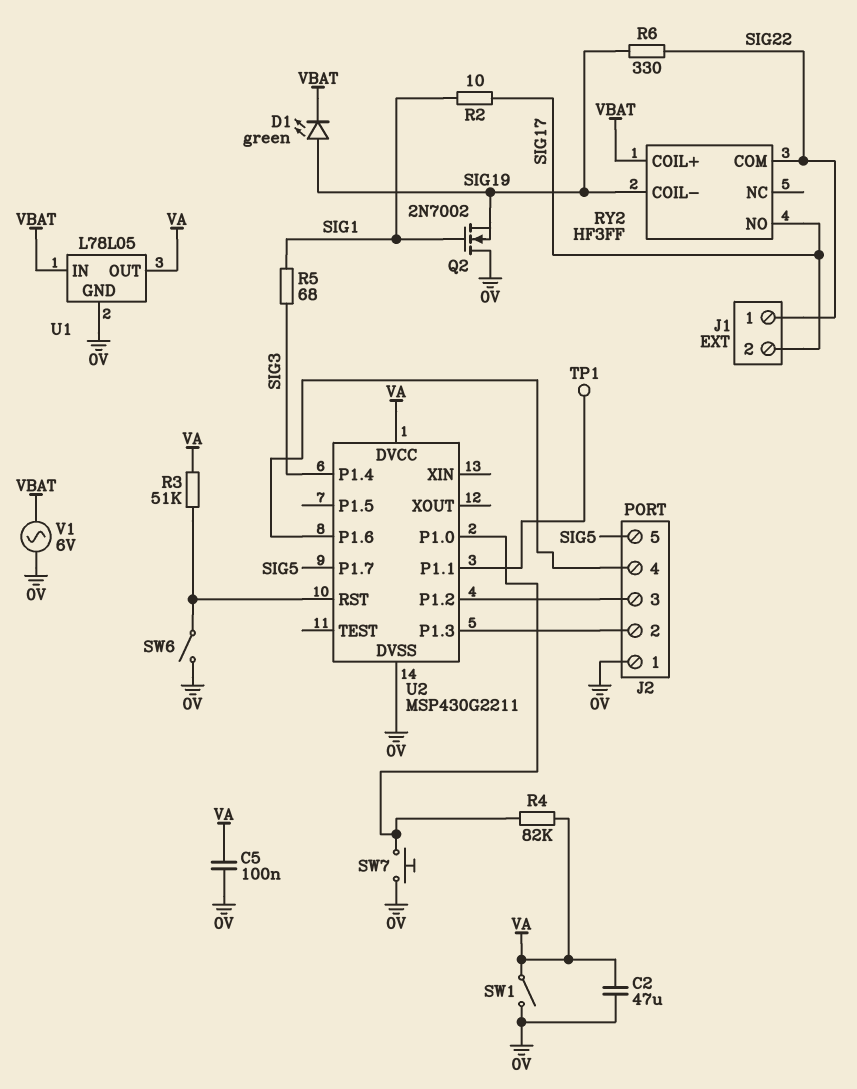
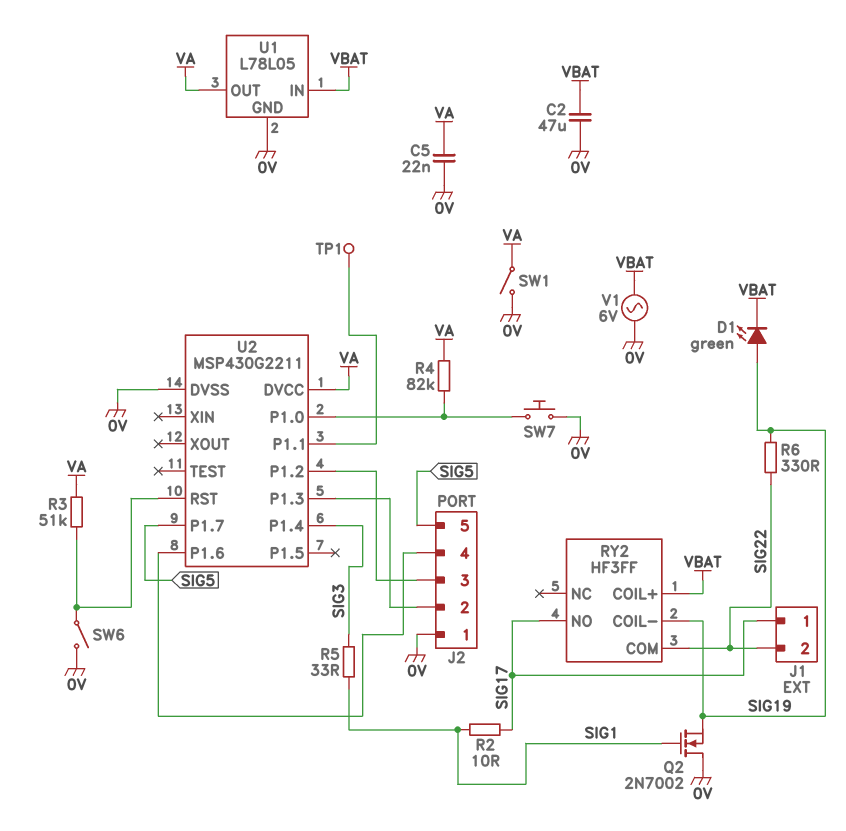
C2: 47uF (0V, VA) -> 47uF (0V, VBAT)
C5: 100nF (0V, VA) -> 22nF (0V, VA)
J1 pin 1: SIG22 -> SIG17
J1 pin 2: SIG17 -> SIG22
R5: 68 (SIG1, SIG3) -> 33 (SIG1, SIG3)

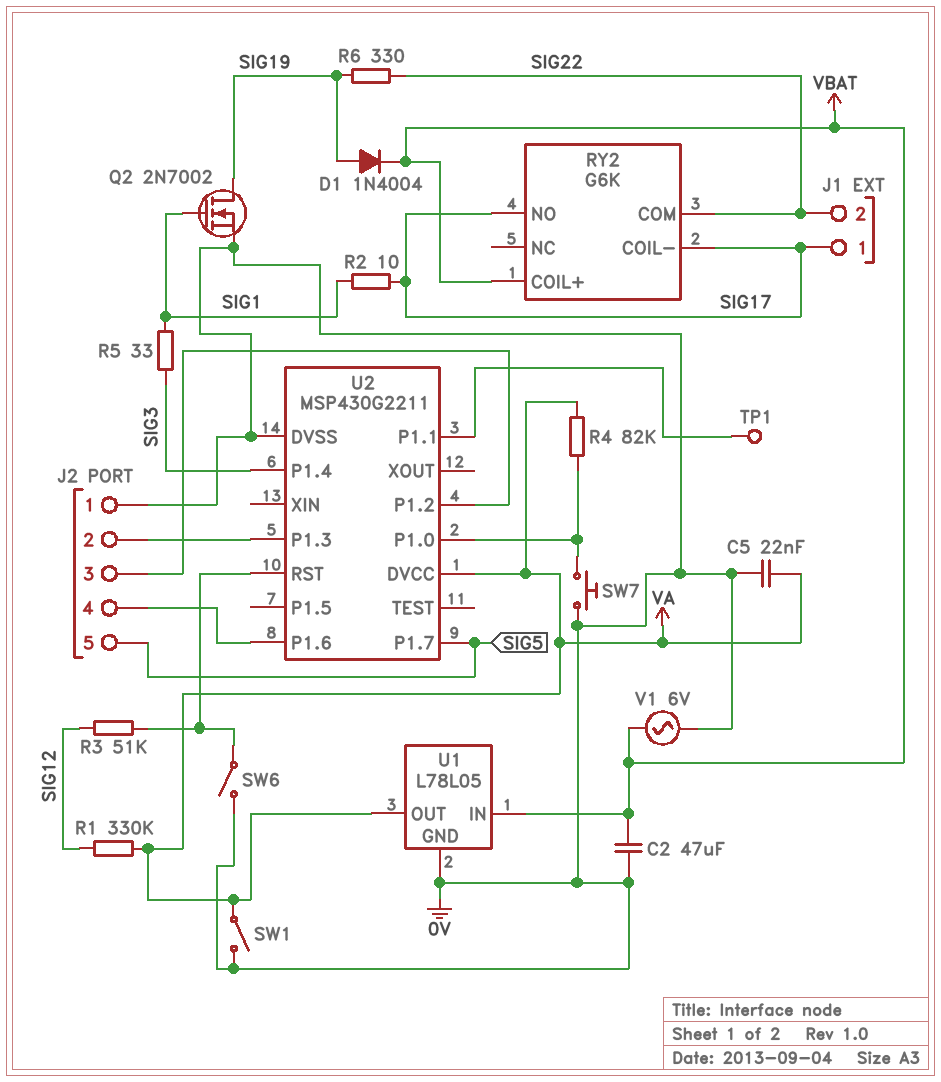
D1: LED green (A SIG19, K VBAT) -> diode 1N4004 (A SIG19, K VBAT)
Q2: NMOS 2N7002 (G SIG1, D 0V, S SIG19) -> NMOS 2N7002 (G SIG1, D SIG19, S 0V)
R1: none -> 330k (SIG12, VA)
R3: 51k (U2/RST, VA) -> 51k (SIG12, U2/RST)
RY2: HF3FF -> G6K
RY2 pin COIL-: SIG19 -> SIG17

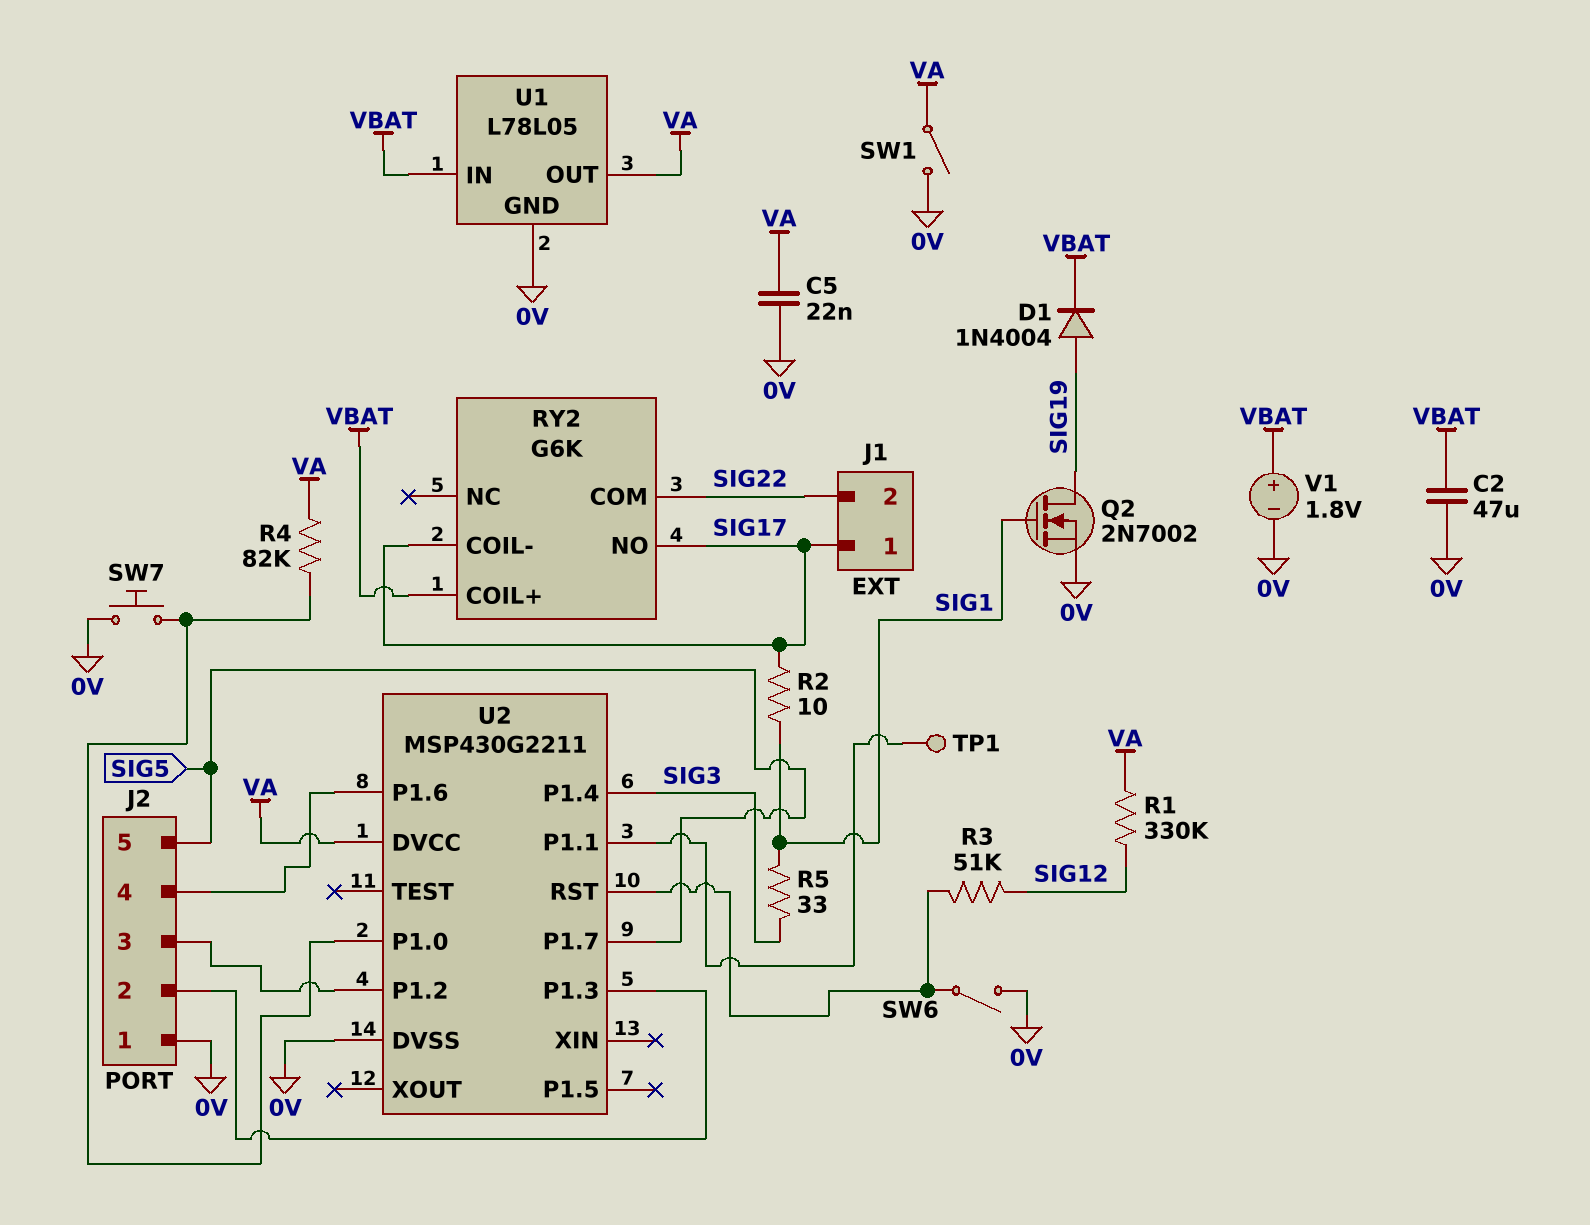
R6: 330 (SIG19, SIG22) -> none
V1: AC 6V (0V, VBAT) -> 1.8V (plus VBAT, minus 0V)

